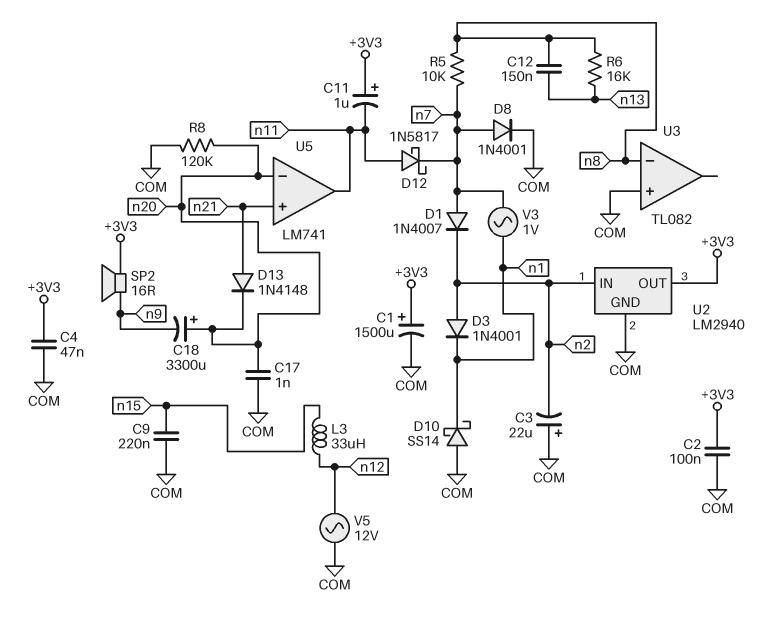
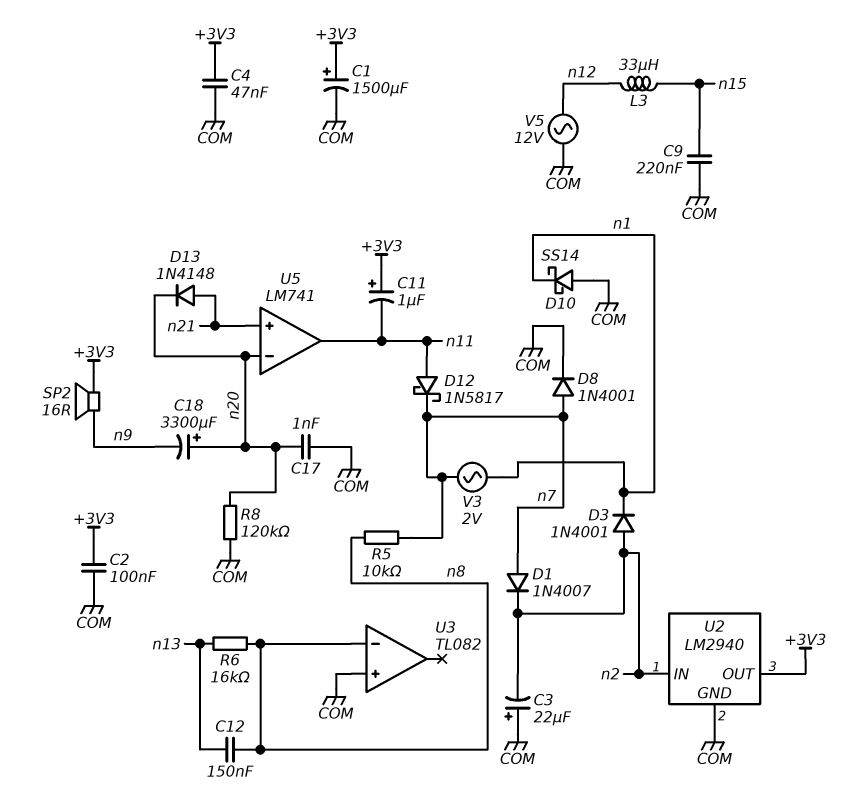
V3: AC 1V (n1, n7) -> AC 2V (n1, n7)

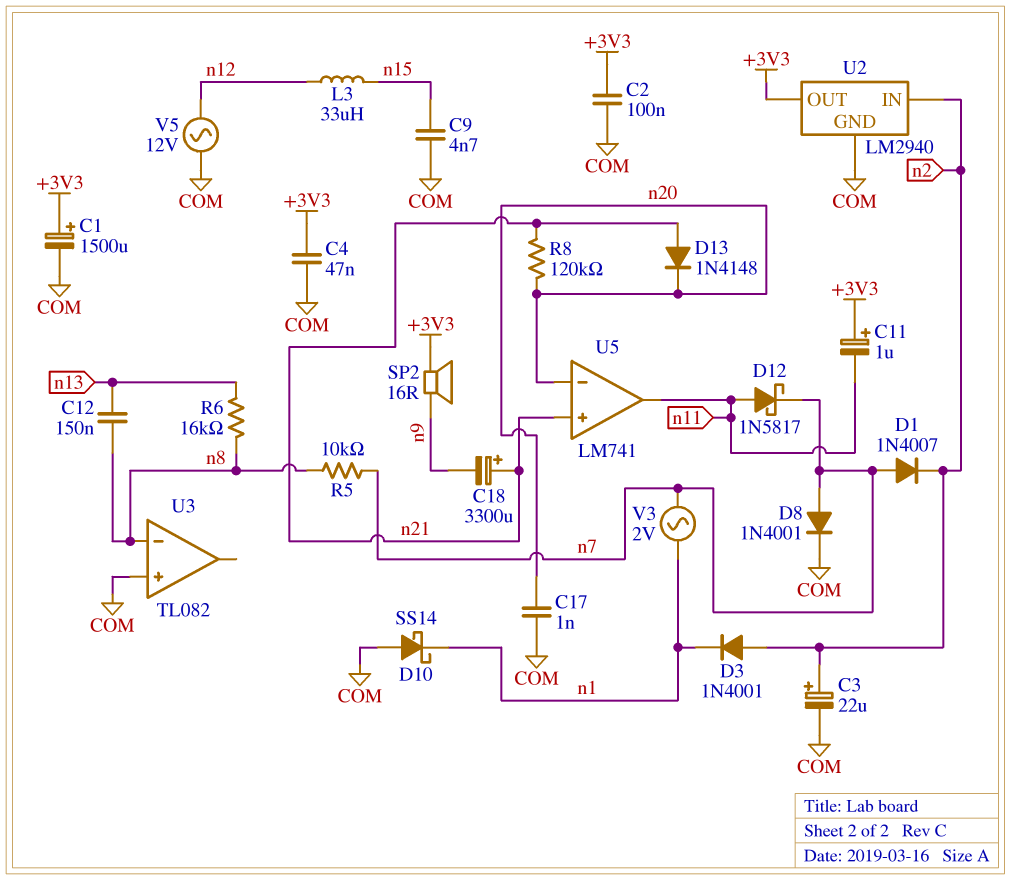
C3: 22uF (plus COM, minus n2) -> 22uF (plus n2, minus COM)
C9: 220nF (COM, n15) -> 4.7nF (COM, n15)
C18: 3300uF (plus n20, minus n9) -> 3300uF (plus n21, minus n9)
R8: 120k (COM, n20) -> 120k (n20, n21)

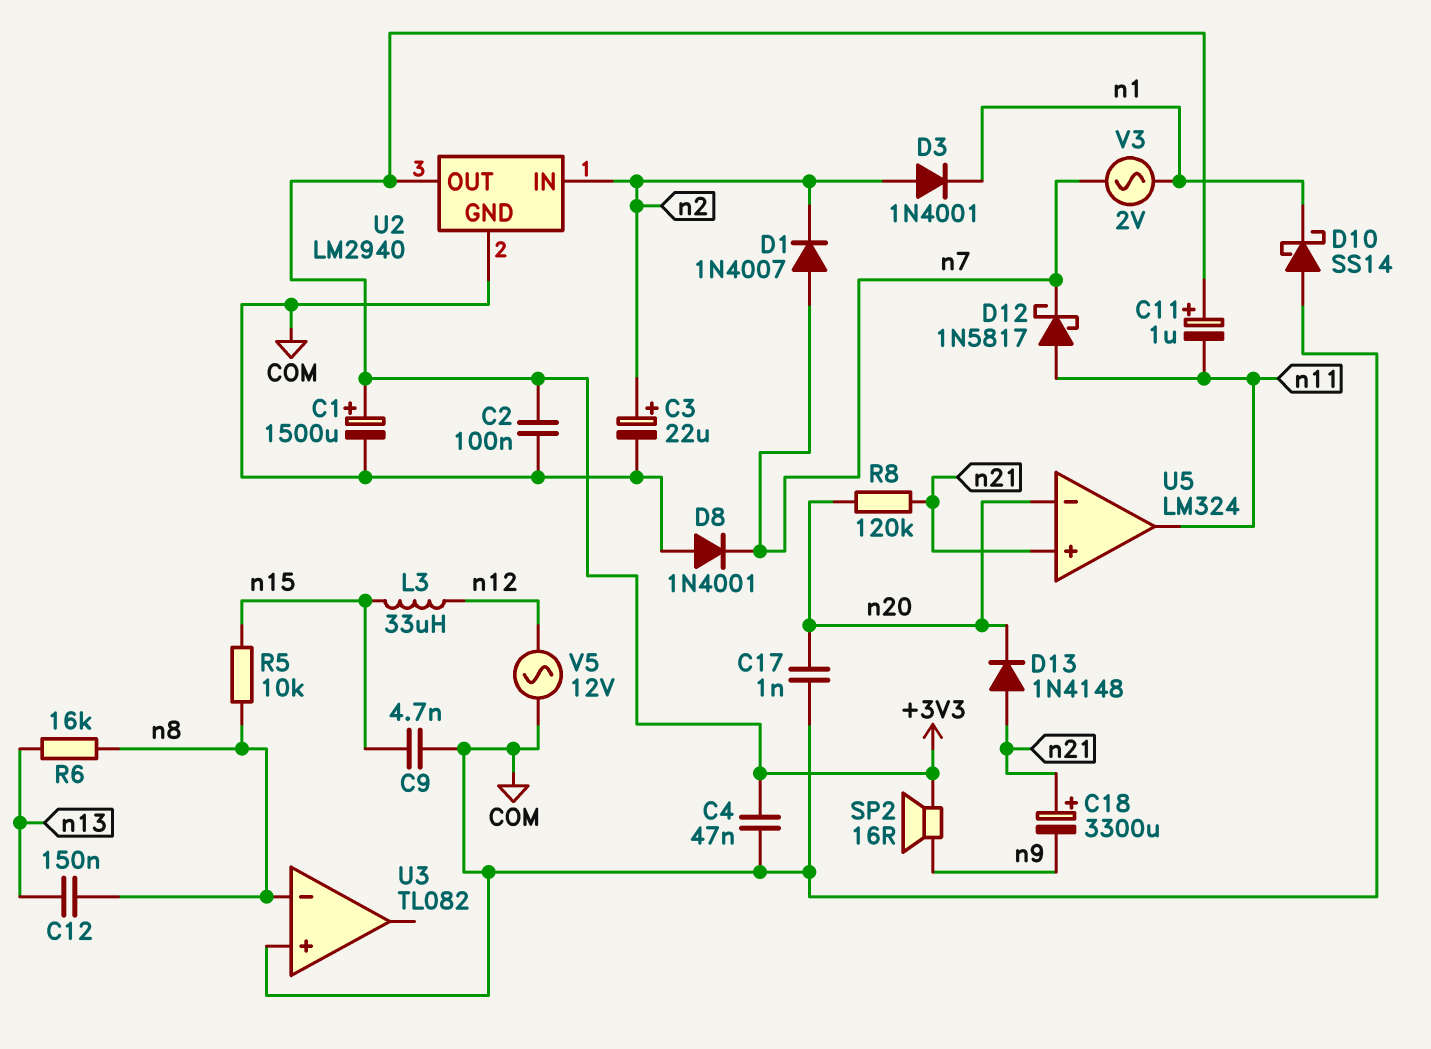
D8: diode 1N4001 (A n7, K COM) -> diode 1N4001 (A COM, K n7)
R5: 10k (n7, n8) -> 10k (n8, n15)
U5: LM741 -> LM324

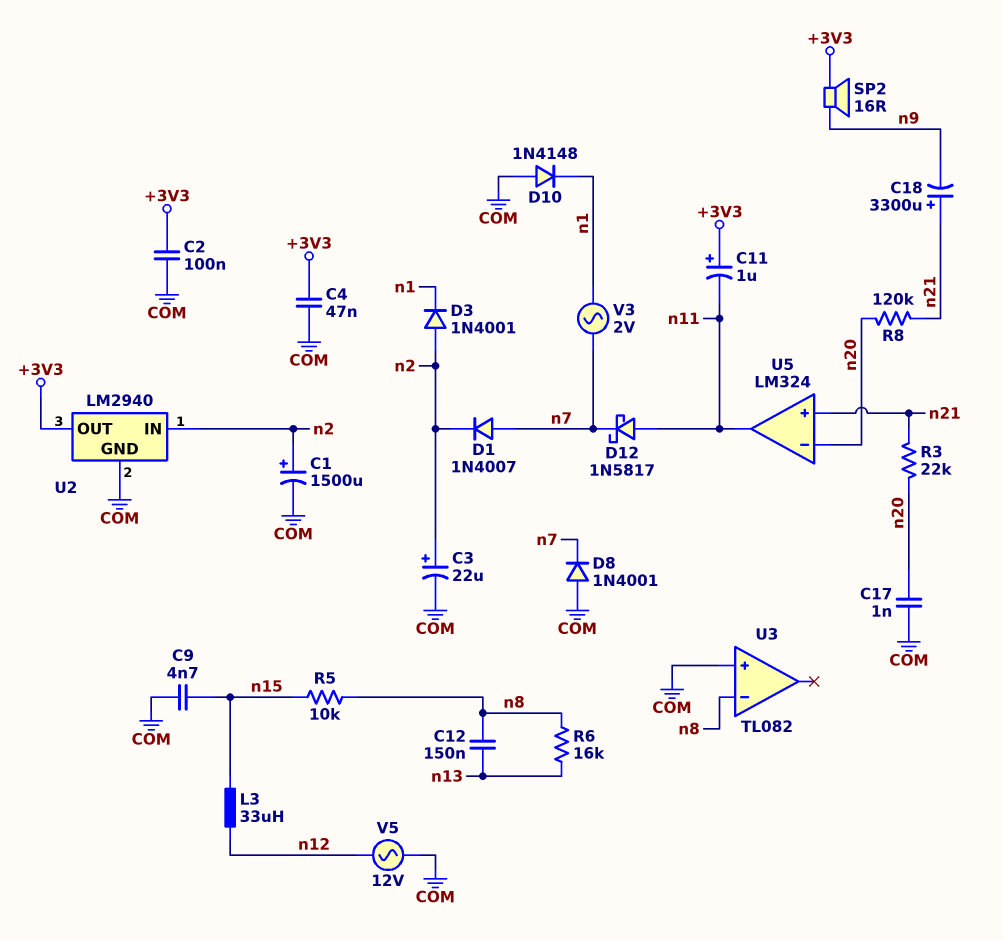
C1: 1500uF (plus +3V3, minus COM) -> 1500uF (plus n2, minus COM)
D10: schottky SS14 (A COM, K n1) -> diode 1N4148 (A COM, K n1)
D13: diode 1N4148 (A n21, K n20) -> none
R3: none -> 22k (n20, n21)

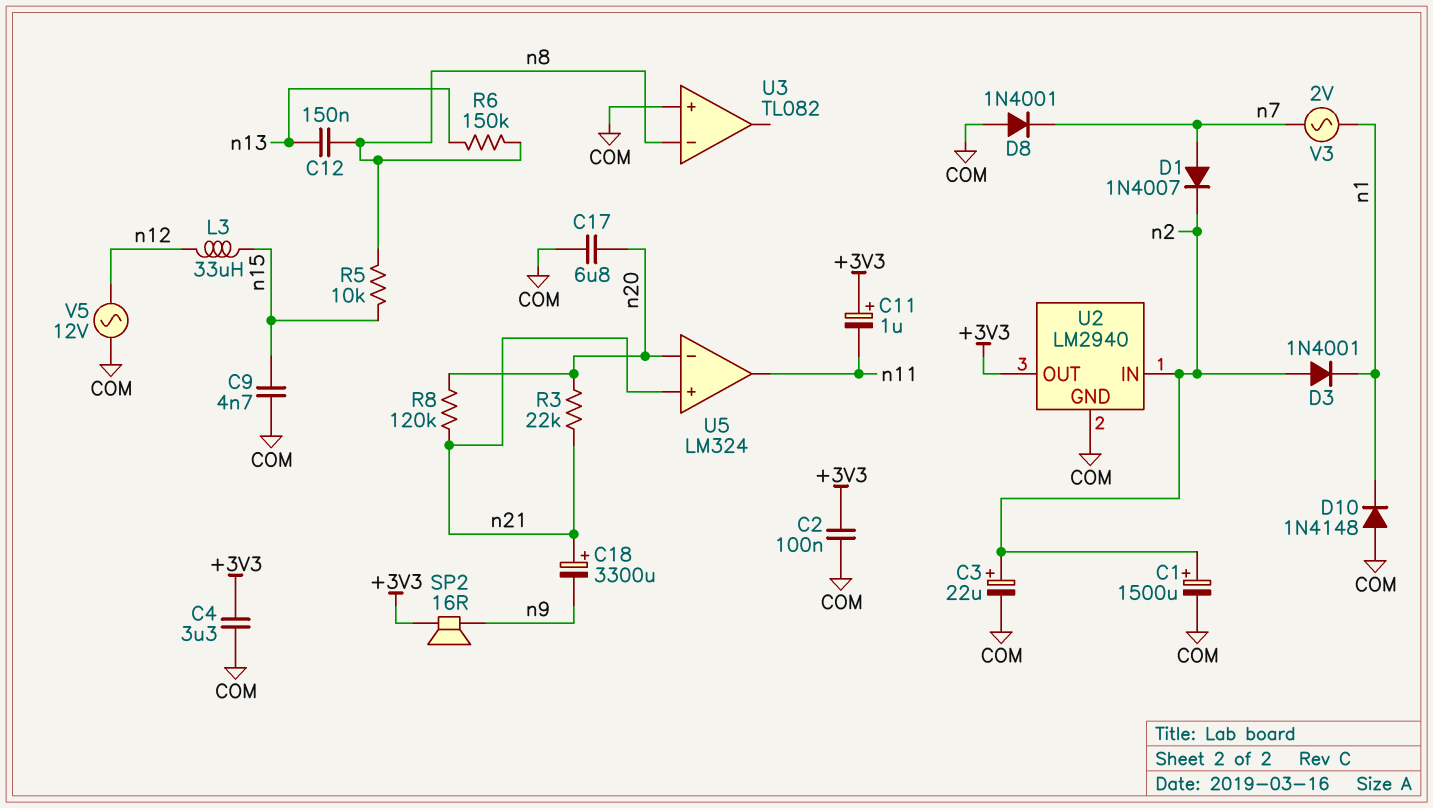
C4: 47nF (+3V3, COM) -> 3.3uF (+3V3, COM)
C17: 1nF (COM, n20) -> 6.8uF (COM, n20)
D12: schottky 1N5817 (A n11, K n7) -> none
R6: 16k (n8, n13) -> 150k (n8, n13)

